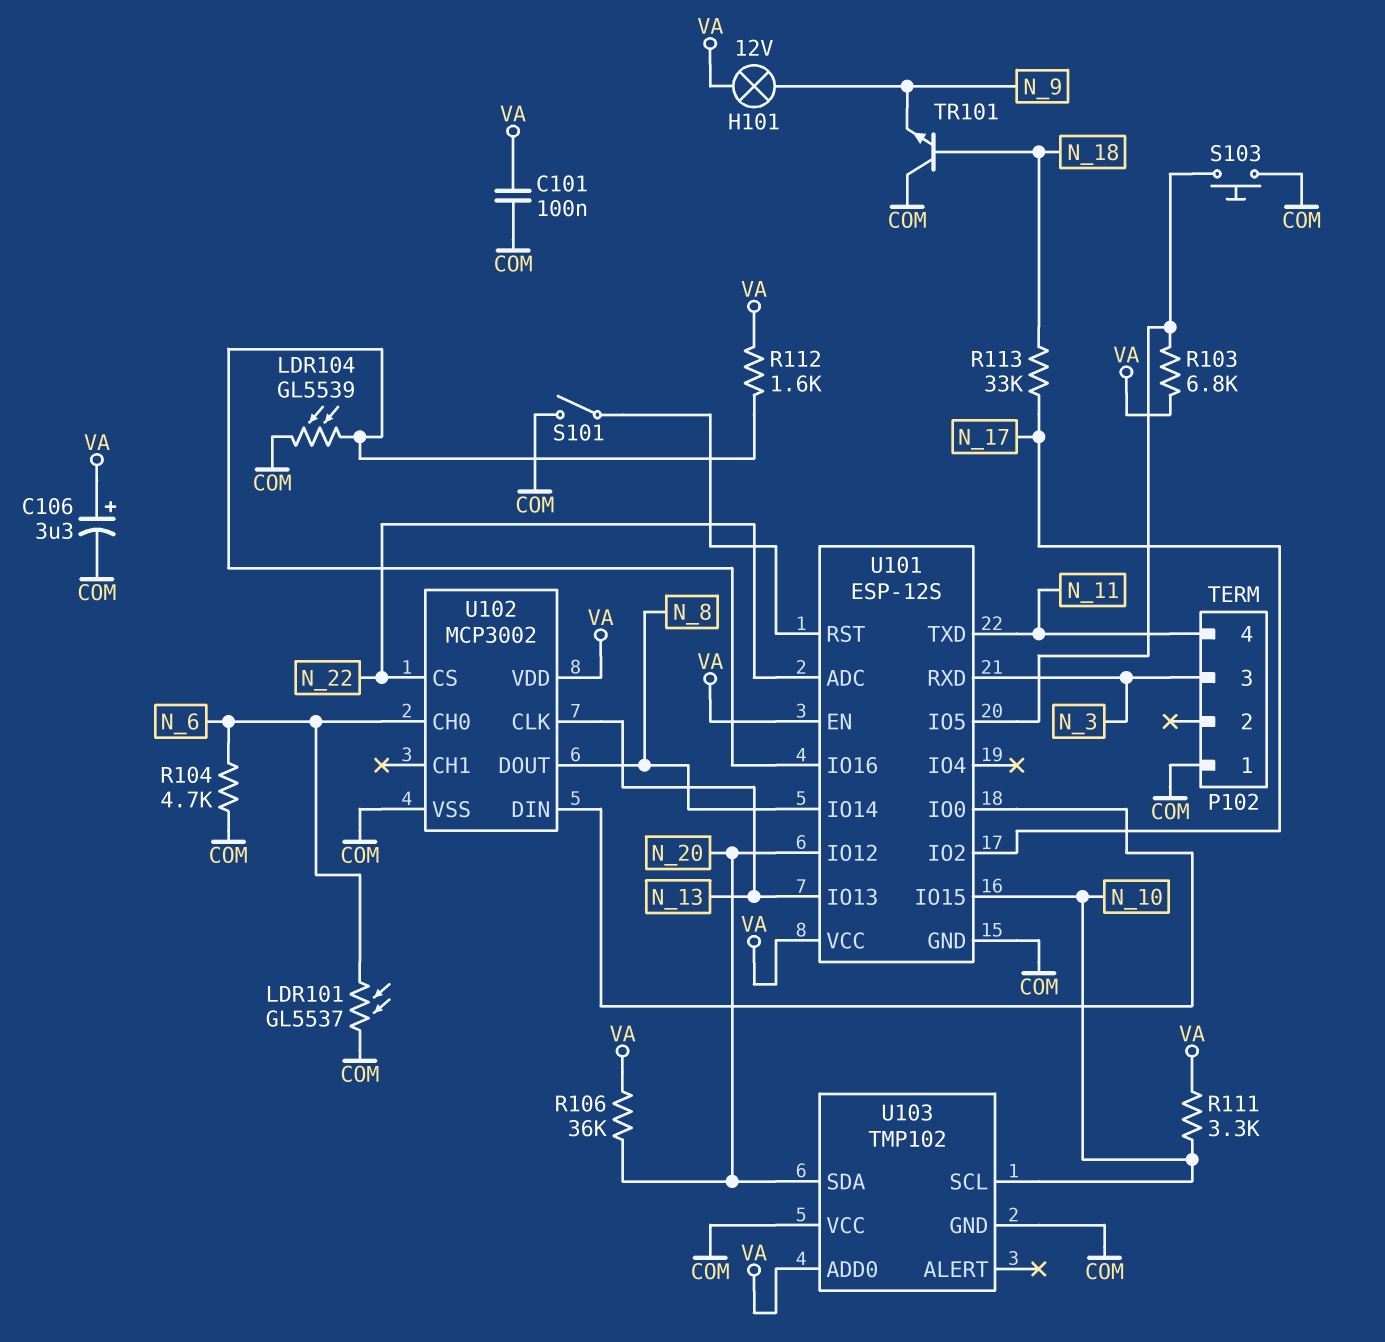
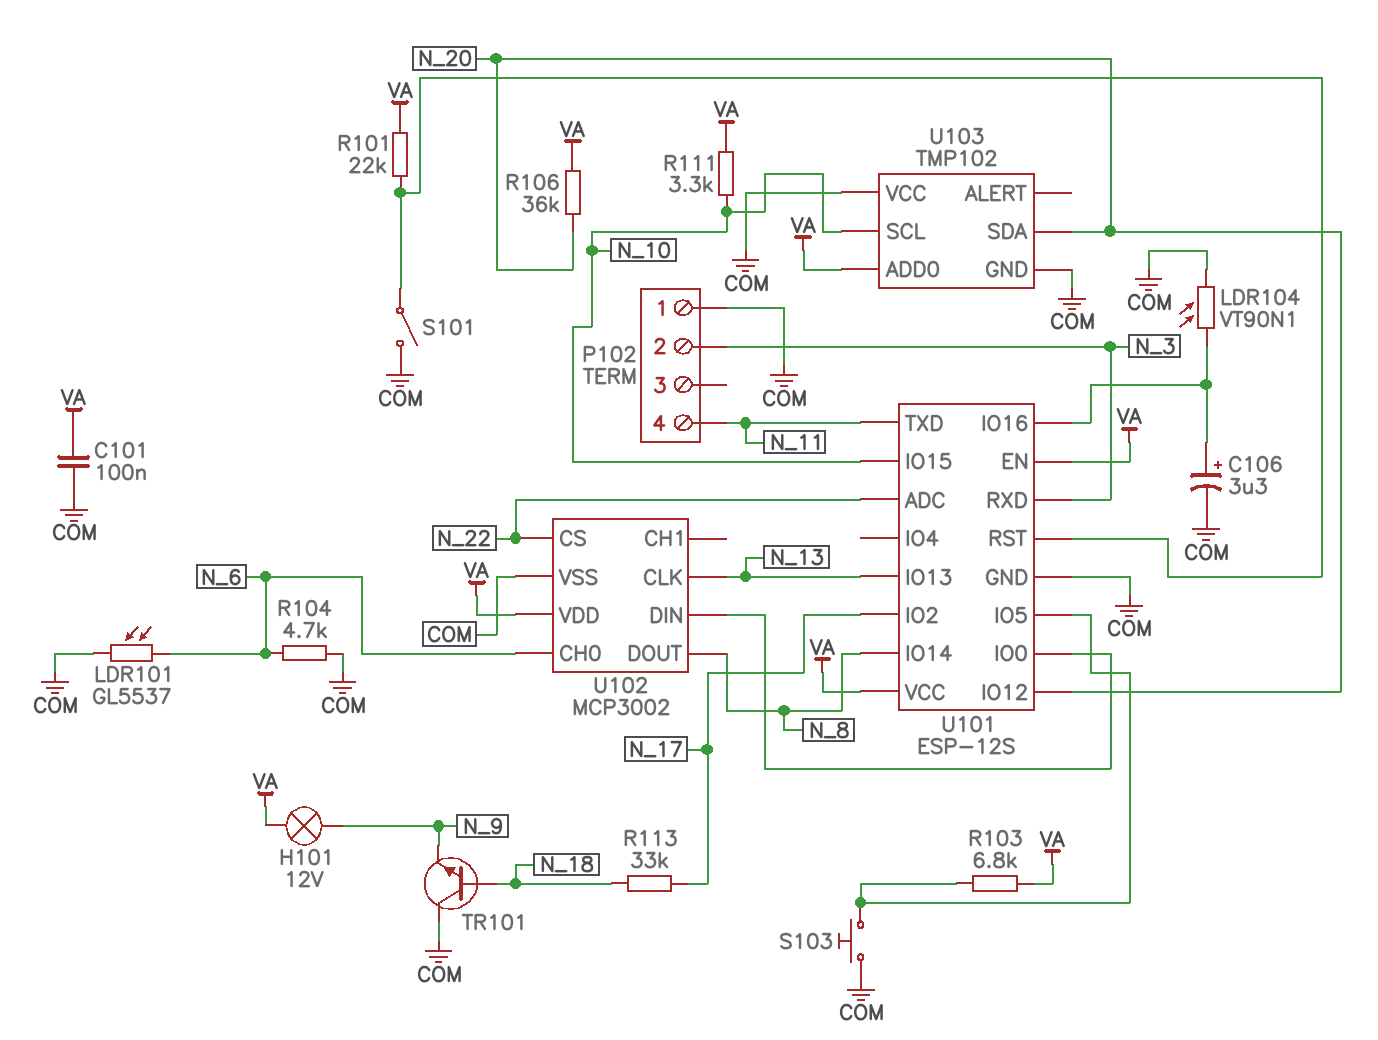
C106: 3.3uF (plus VA, minus COM) -> 3.3uF (plus U101/IO16, minus COM)
LDR104: GL5539 (COM, U101/IO16) -> VT90N1 (COM, U101/IO16)
P102 pin 2: none -> N_3
P102 pin 3: N_3 -> none
R101: none -> 22k (U101/RST, VA)
R112: 1.6k (U101/IO16, VA) -> none

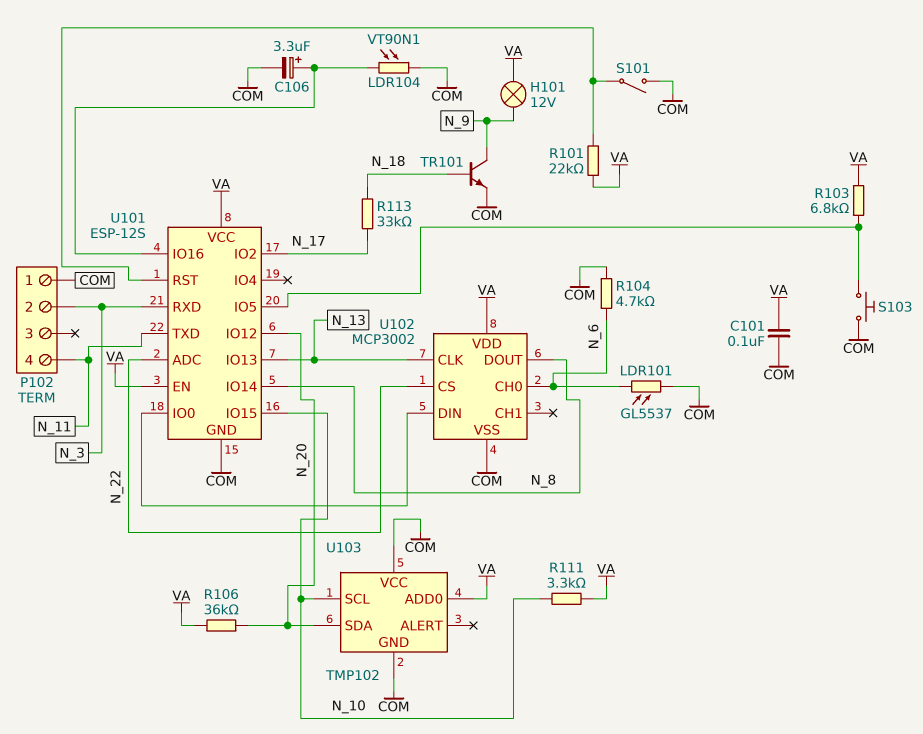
TR101: NPN (B N_18, C COM, E N_9) -> NPN (B N_18, C N_9, E COM)

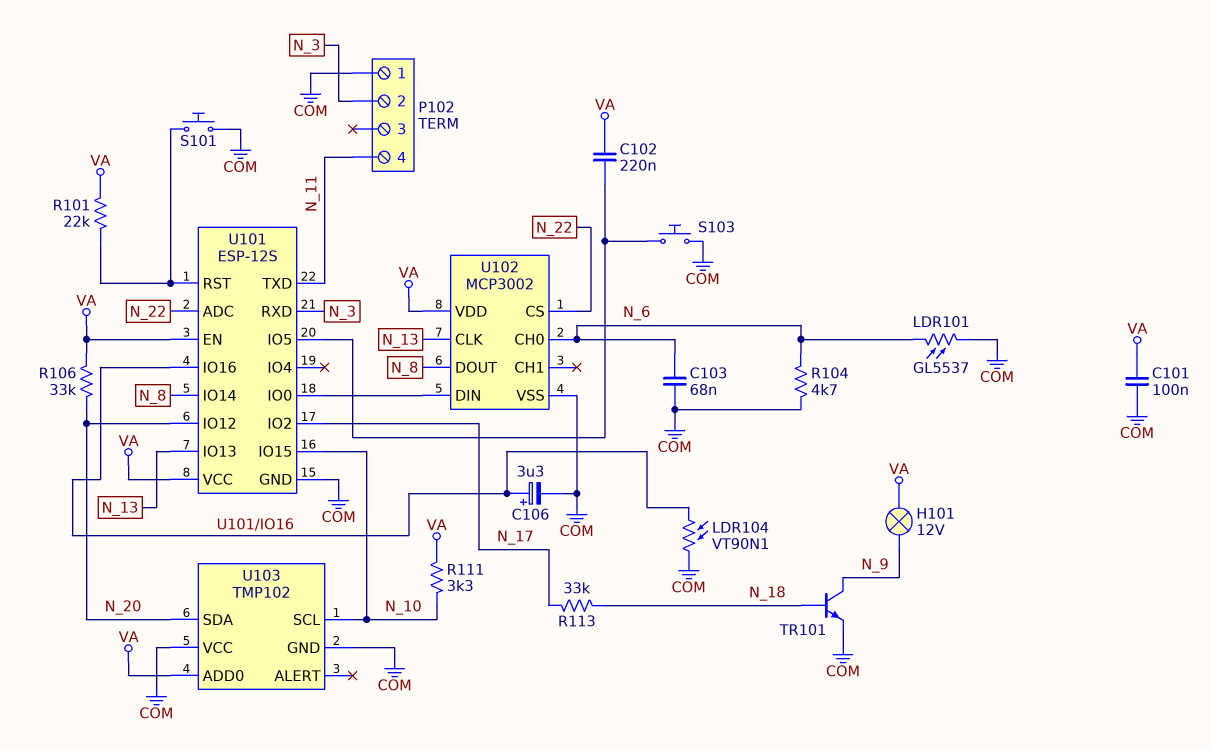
C102: none -> 220nF (U101/IO5, VA)
C103: none -> 68nF (COM, N_6)
R103: 6.8k (U101/IO5, VA) -> none
R106: 36k (N_20, VA) -> 33k (N_20, VA)
S101: switch (COM, U101/RST) -> button (COM, U101/RST)

